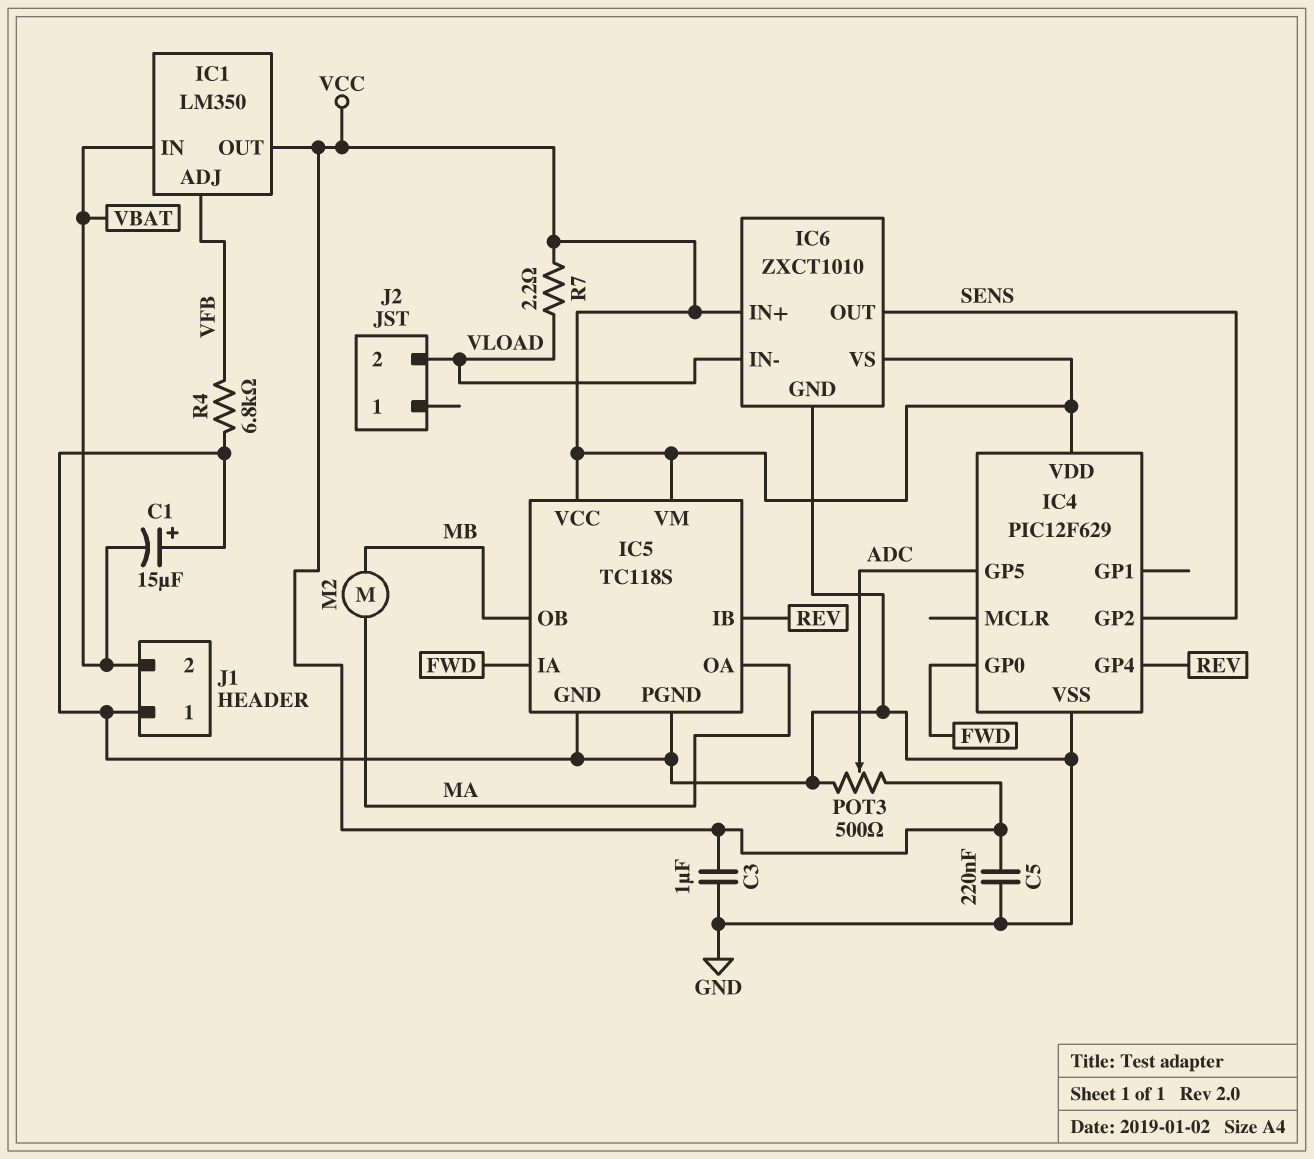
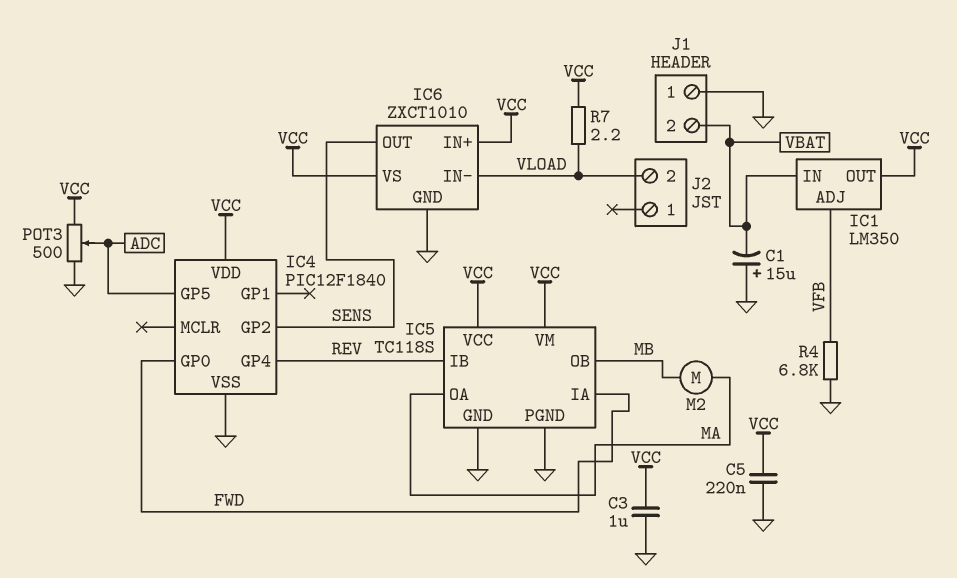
IC4: PIC12F629 -> PIC12F1840

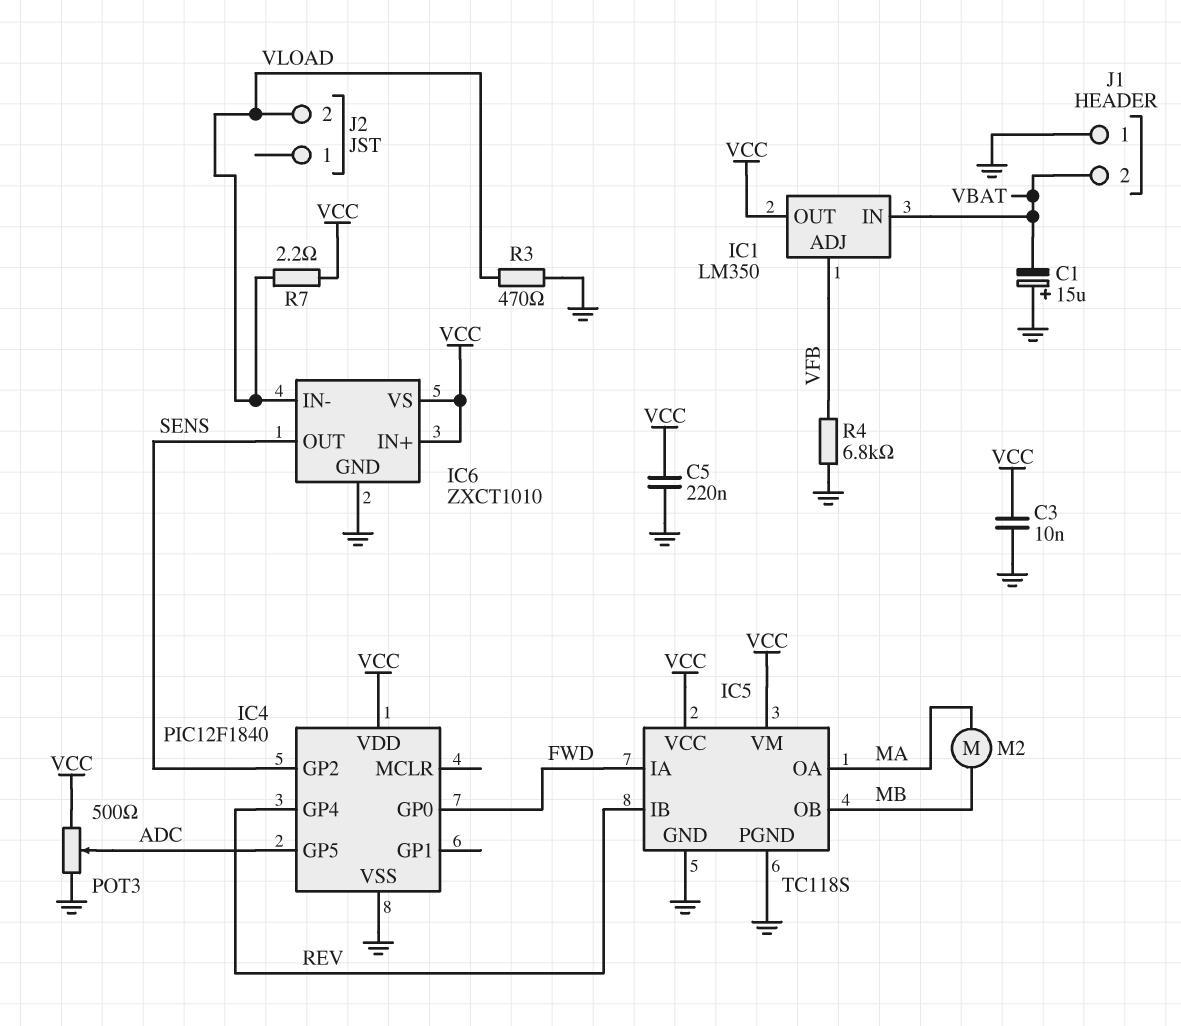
C3: 1uF (GND, VCC) -> 10nF (GND, VCC)
R3: none -> 470 (GND, VLOAD)

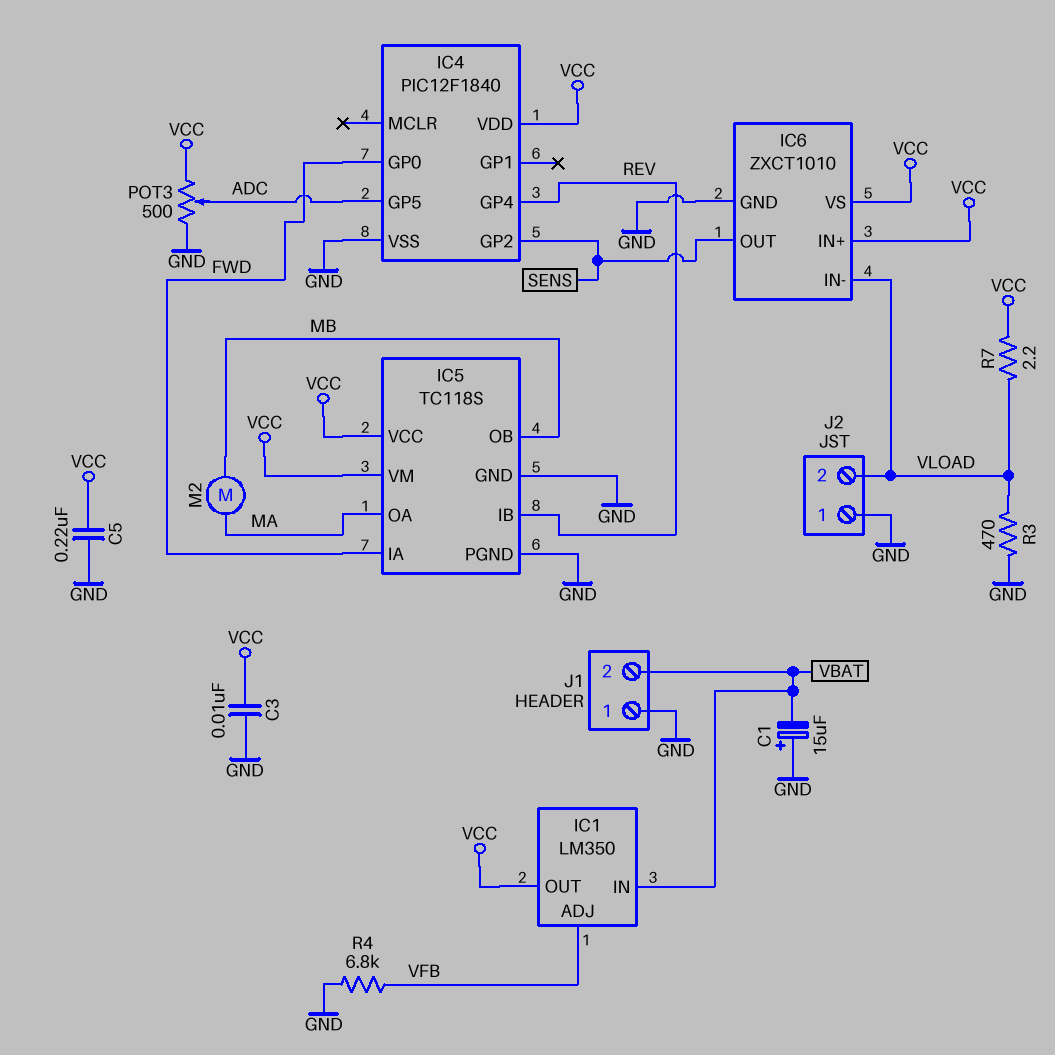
J2 pin 1: none -> GND

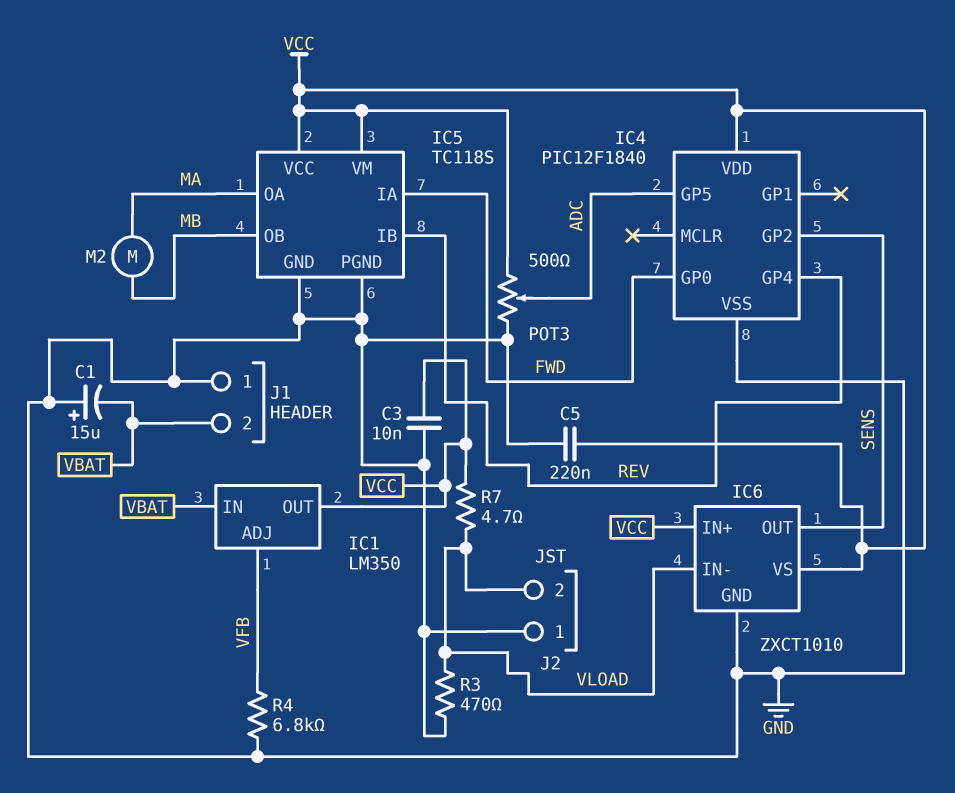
R7: 2.2 (VCC, VLOAD) -> 4.7 (VCC, VLOAD)

